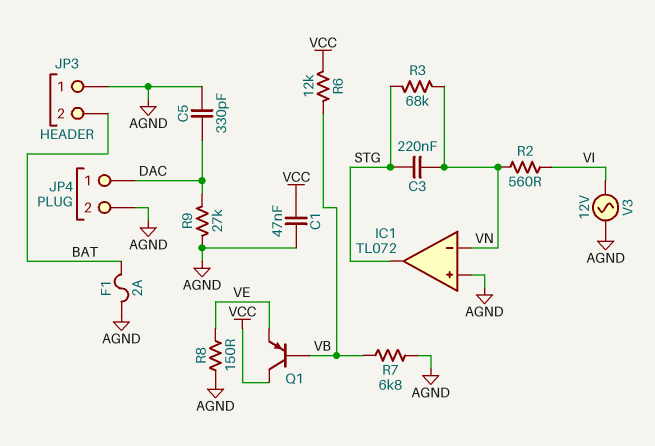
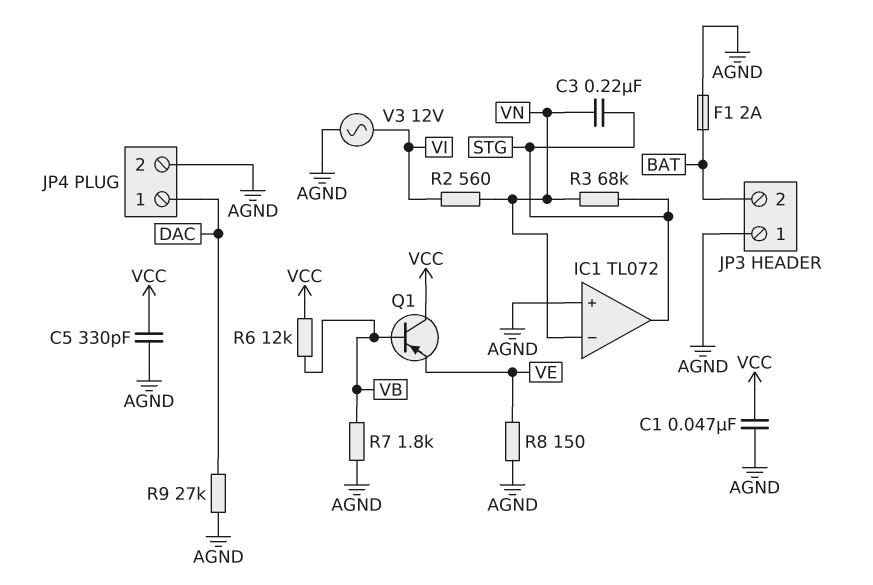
C5: 330pF (AGND, DAC) -> 330pF (AGND, VCC)
R7: 6.8k (AGND, VB) -> 1.8k (AGND, VB)

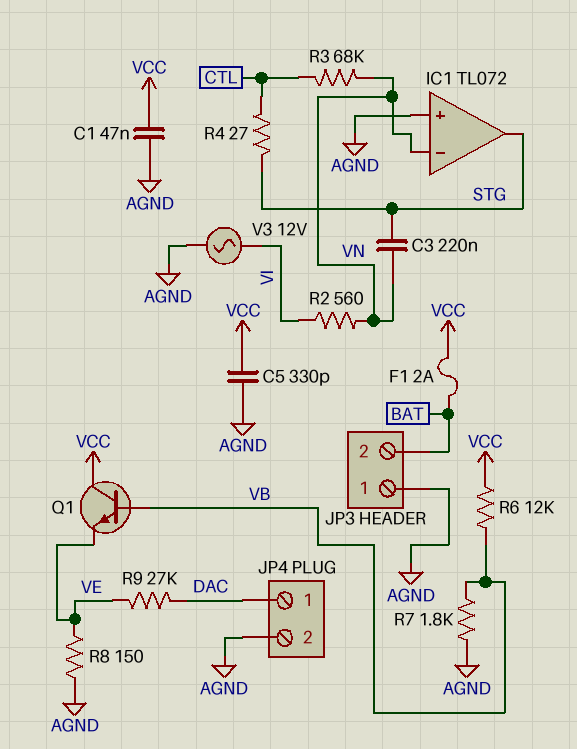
F1: 2A (AGND, BAT) -> 2A (BAT, VCC)
Q1: PNP (B VB, C VCC, E VE) -> NPN (B VB, C VCC, E VE)
R3: 68k (STG, VN) -> 68k (CTL, VN)
R4: none -> 27 (CTL, STG)
R9: 27k (AGND, DAC) -> 27k (DAC, VE)

